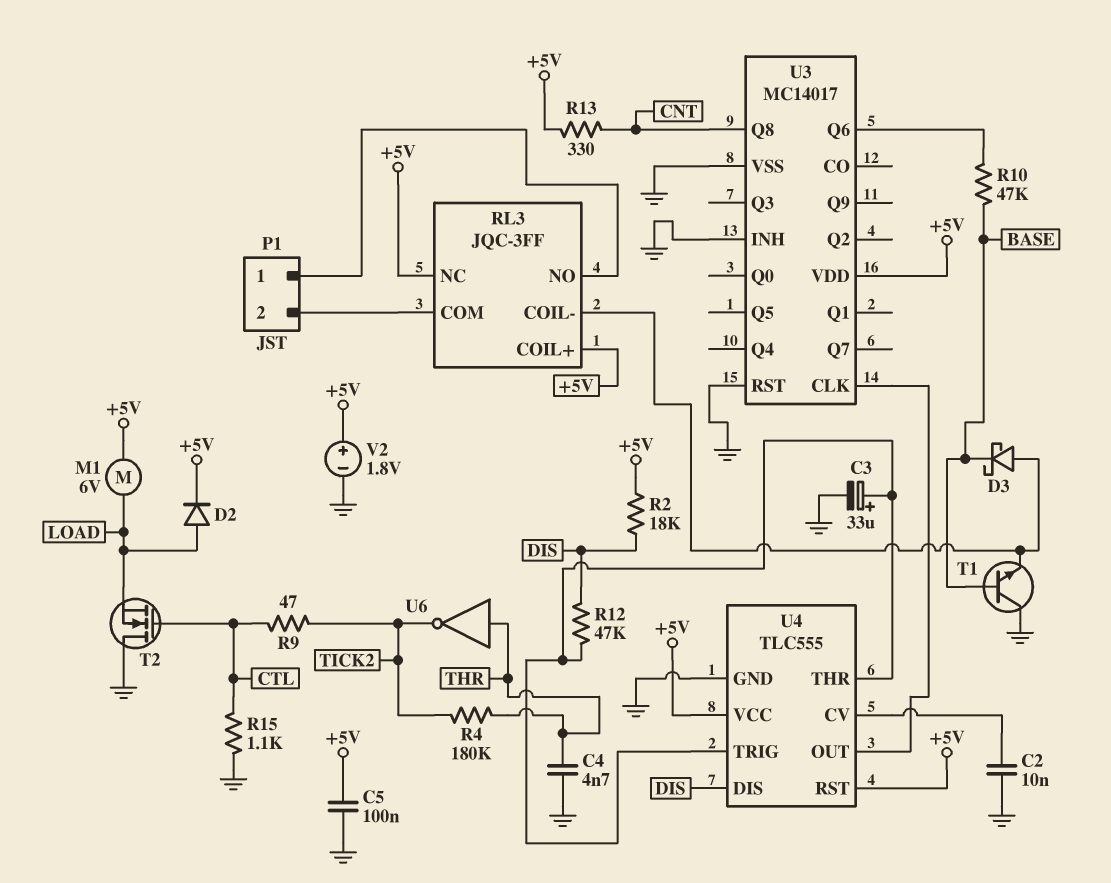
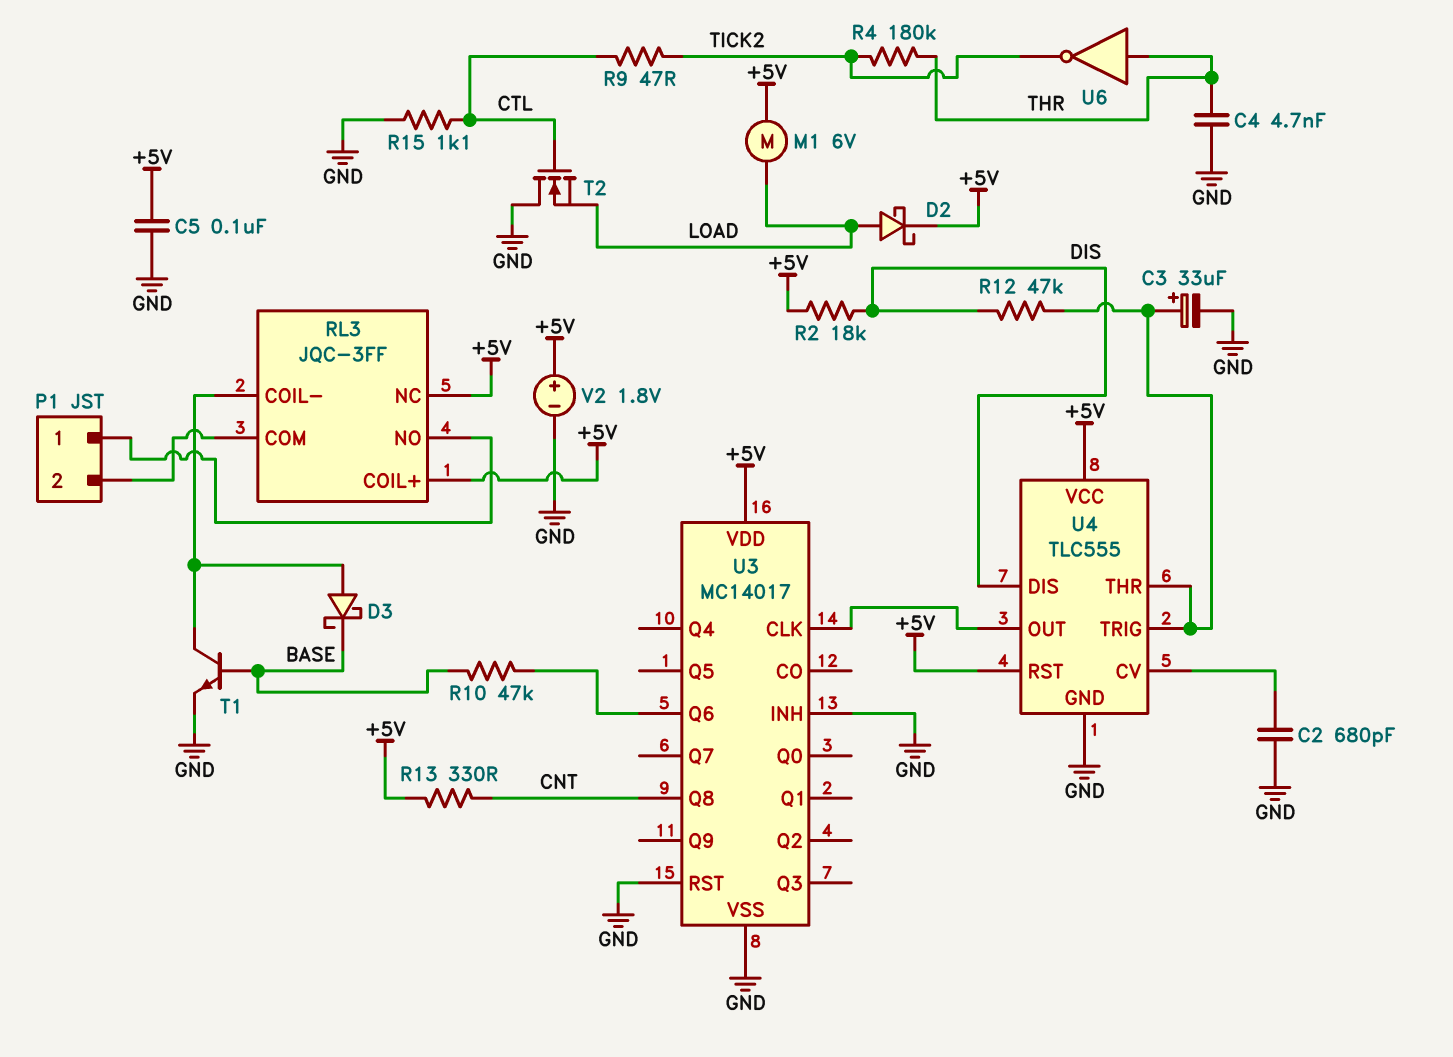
C2: 10nF (GND, U4/CV) -> 680pF (GND, U4/CV)
D2: diode (A LOAD, K +5V) -> schottky (A LOAD, K +5V)
T1: NPN (B BASE, C GND, E RL3/COIL-) -> NPN (B BASE, C RL3/COIL-, E GND)

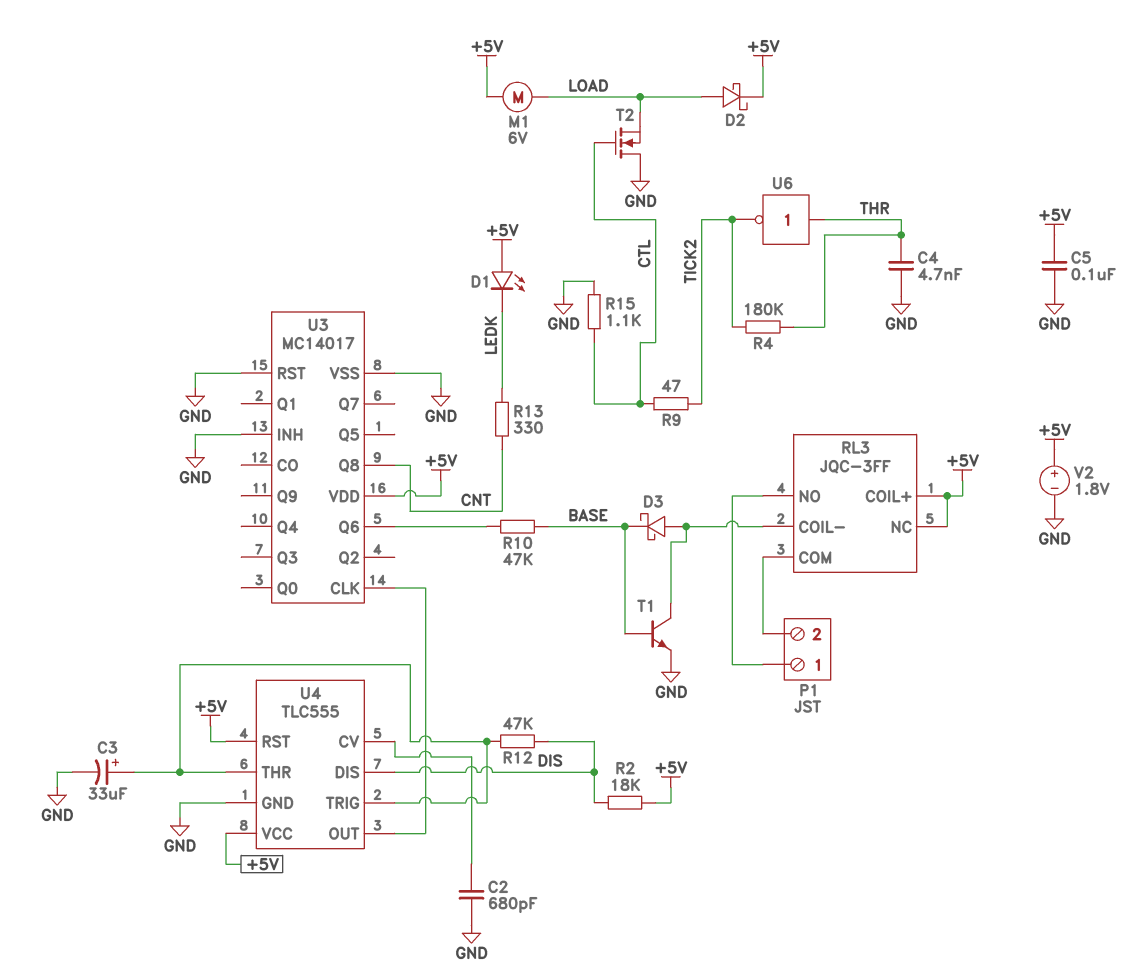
D1: none -> LED (A +5V, K LEDK)
R13: 330 (+5V, CNT) -> 330 (CNT, LEDK)

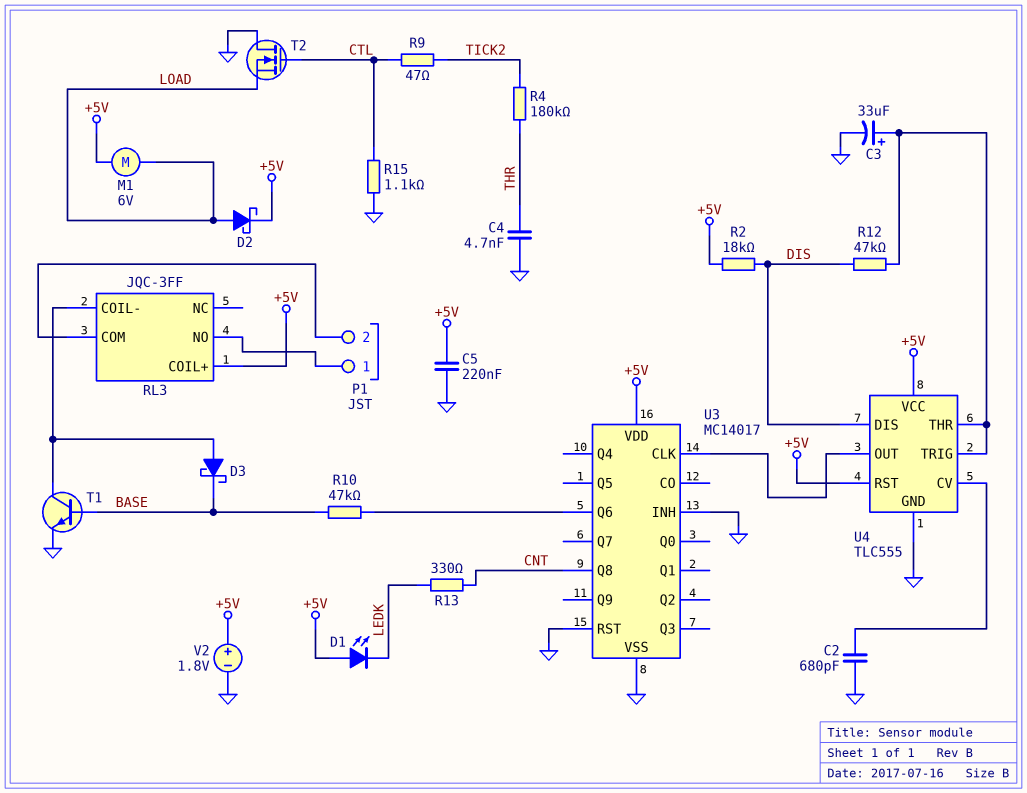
C5: 100nF (+5V, GND) -> 220nF (+5V, GND)
RL3 pin NC: +5V -> none
U6: NOT (in THR, out TICK2) -> none

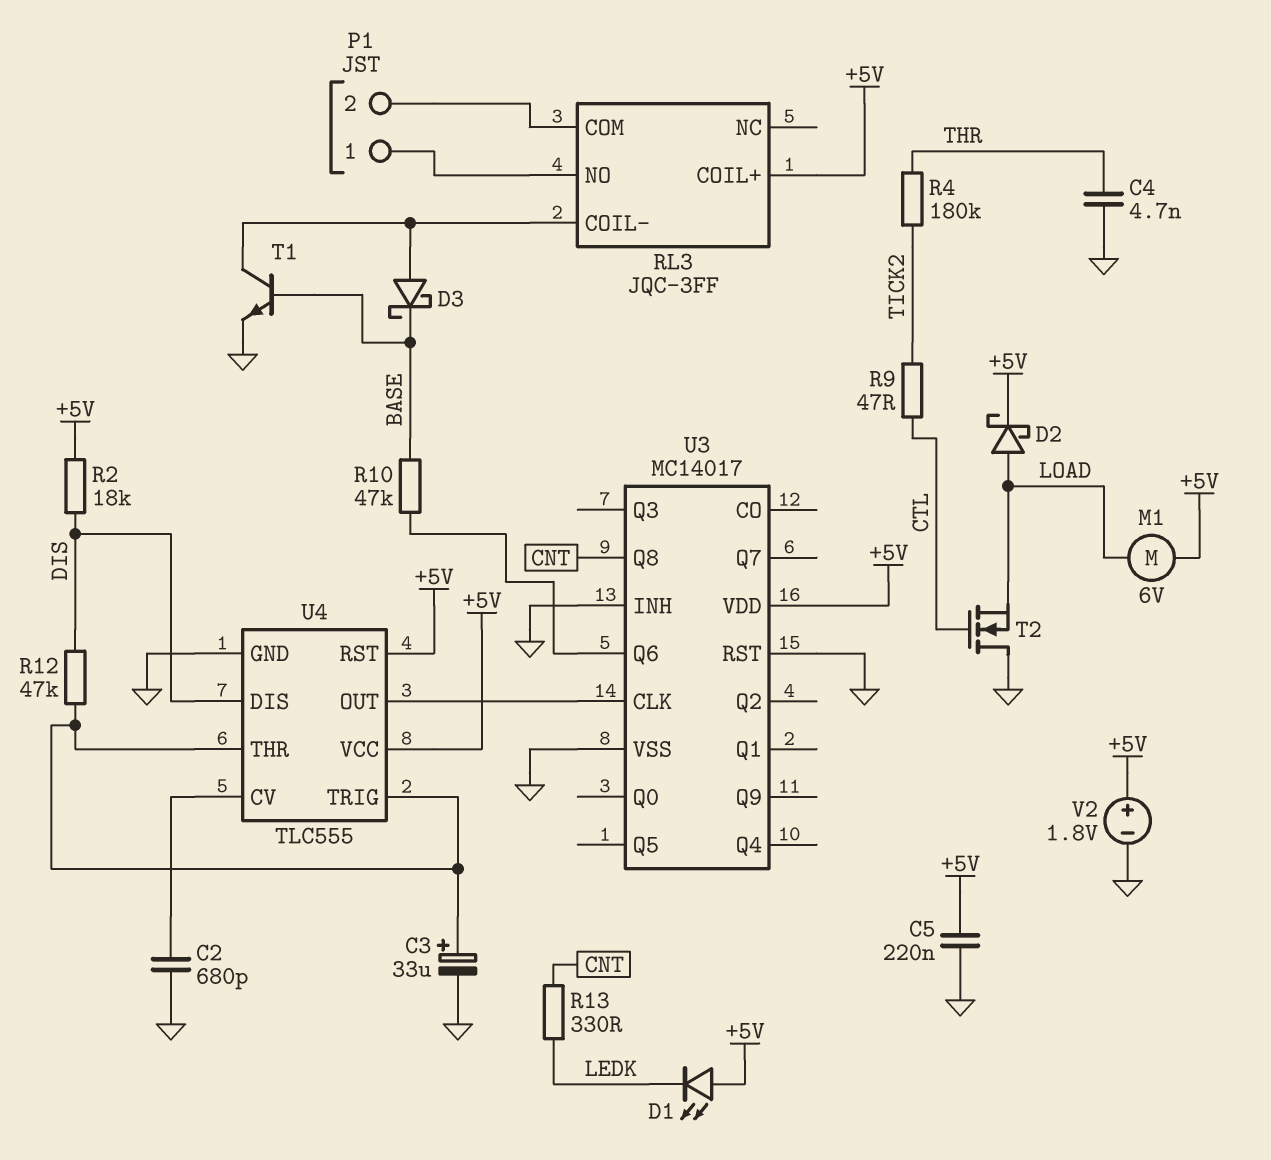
R15: 1.1k (CTL, GND) -> none

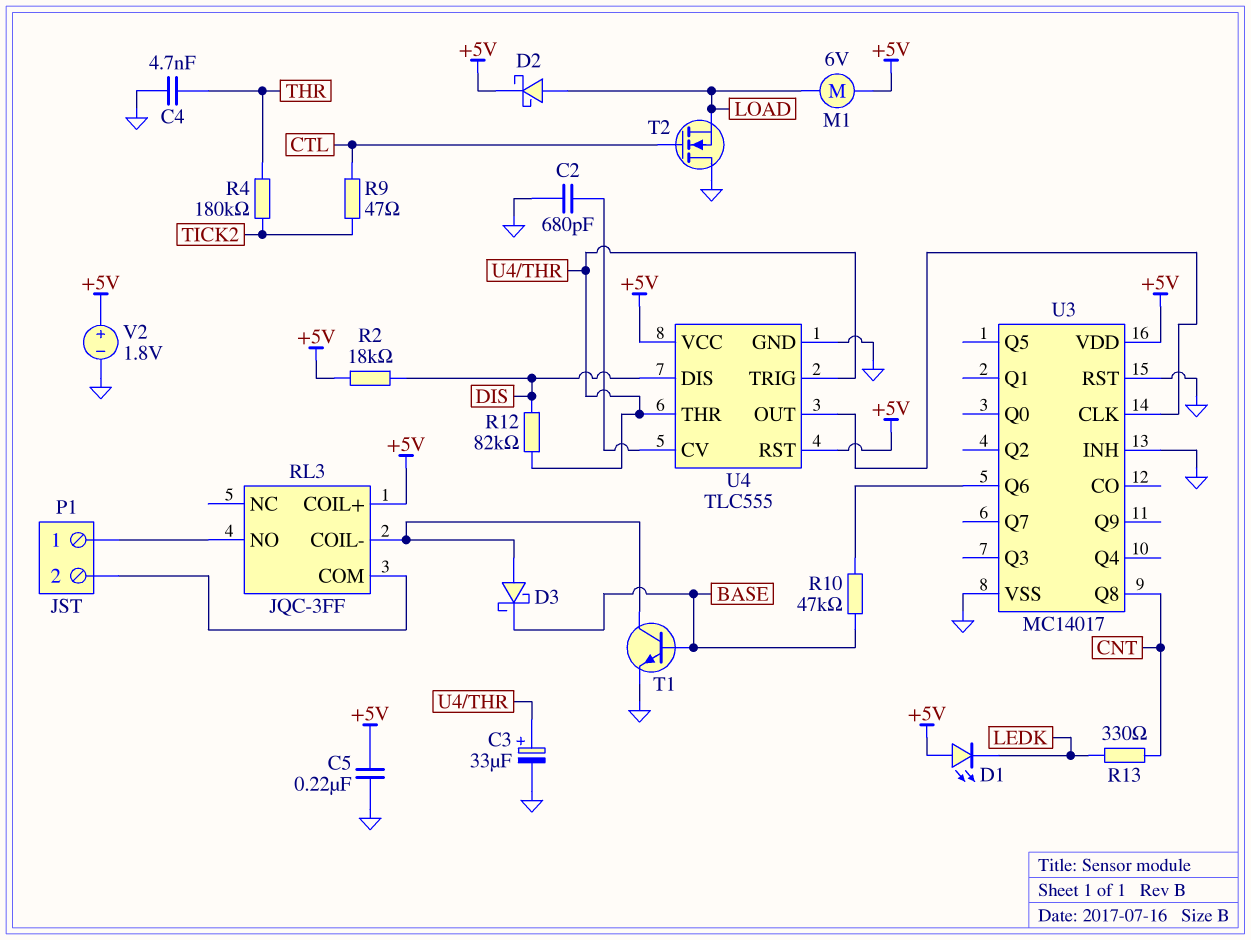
R12: 47k (DIS, U4/THR) -> 82k (DIS, U4/THR)

